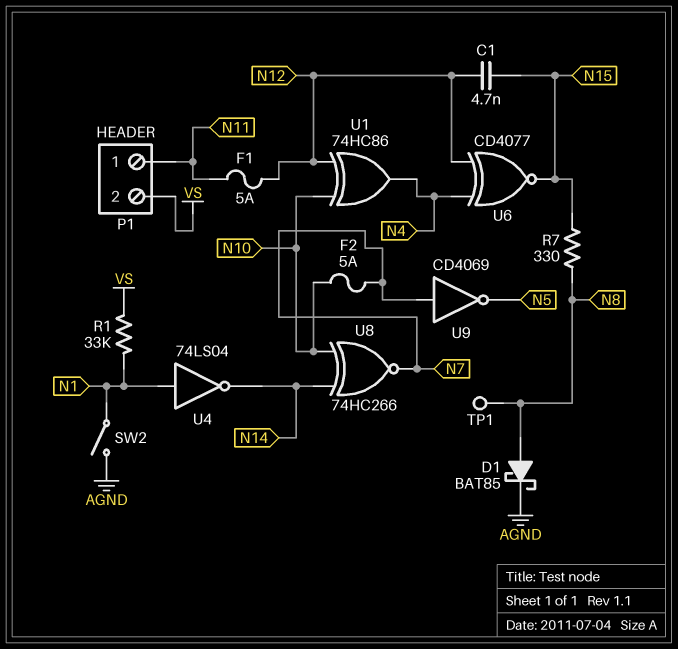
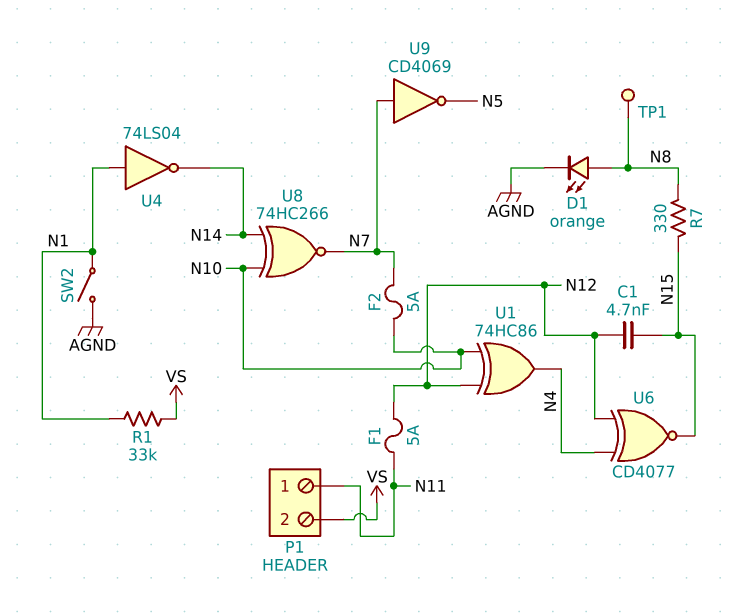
D1: schottky BAT85 (A N8, K AGND) -> LED orange (A N8, K AGND)

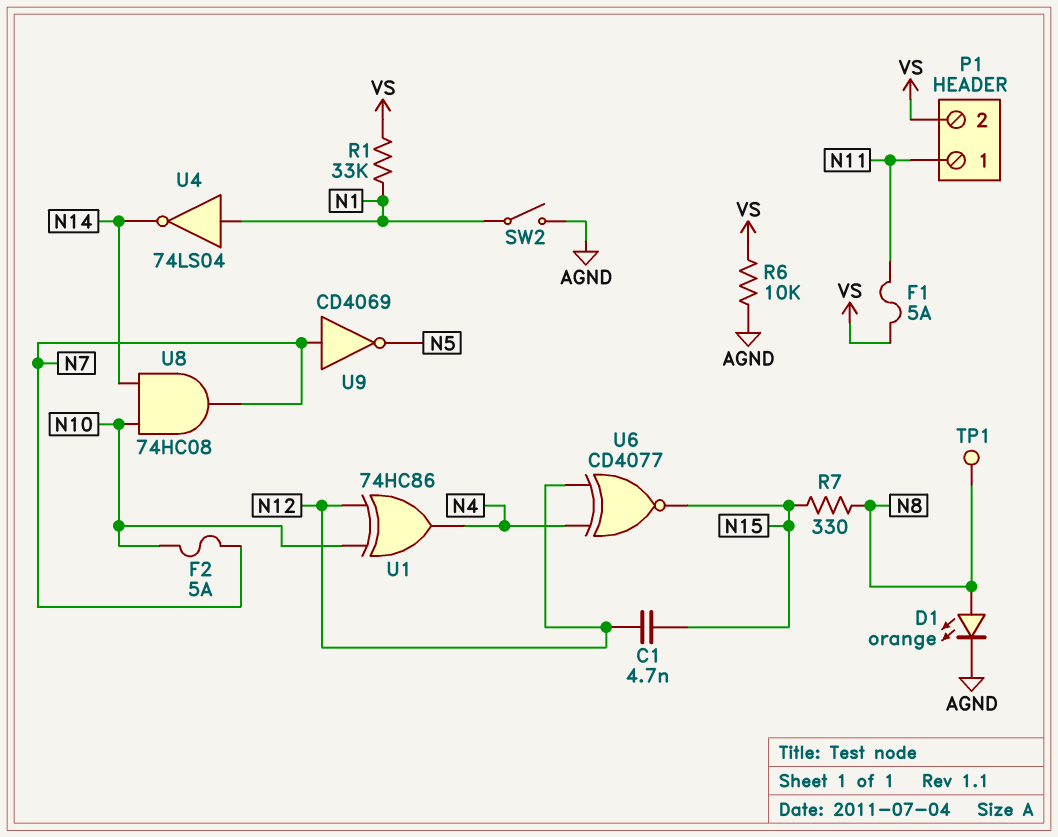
F1: 5A (N11, N12) -> 5A (N11, VS)
R6: none -> 10k (AGND, VS)
U8: XNOR 74HC266 (in N10, in N14, out N7) -> AND 74HC08 (in N10, in N14, out N7)

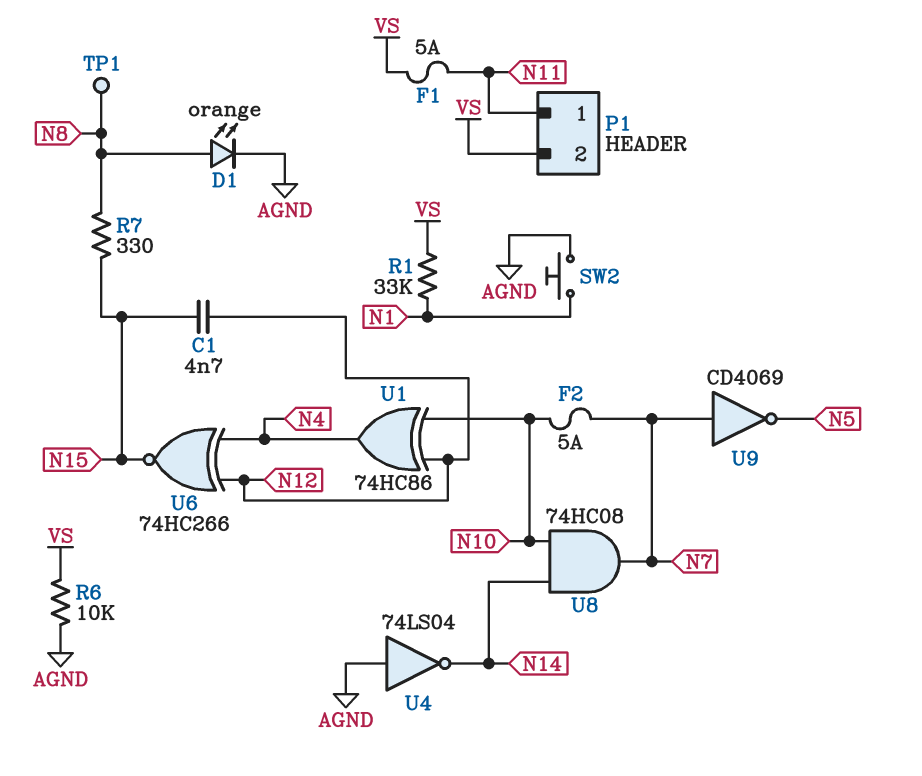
SW2: switch (AGND, N1) -> button (AGND, N1)
U4: NOT 74LS04 (in N1, out N14) -> NOT 74LS04 (in AGND, out N14)
U6: XNOR CD4077 (in N4, in N12, out N15) -> XNOR 74HC266 (in N4, in N12, out N15)

